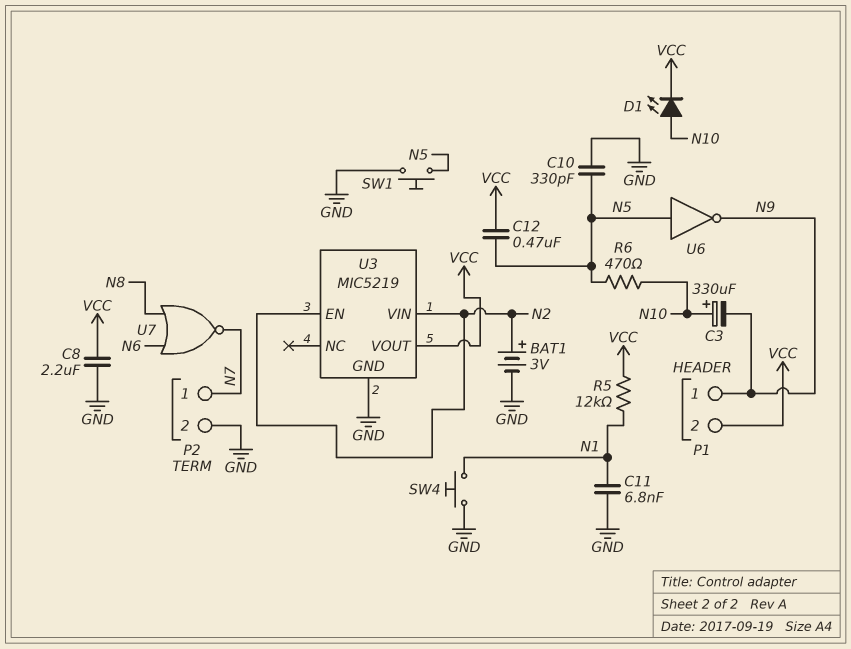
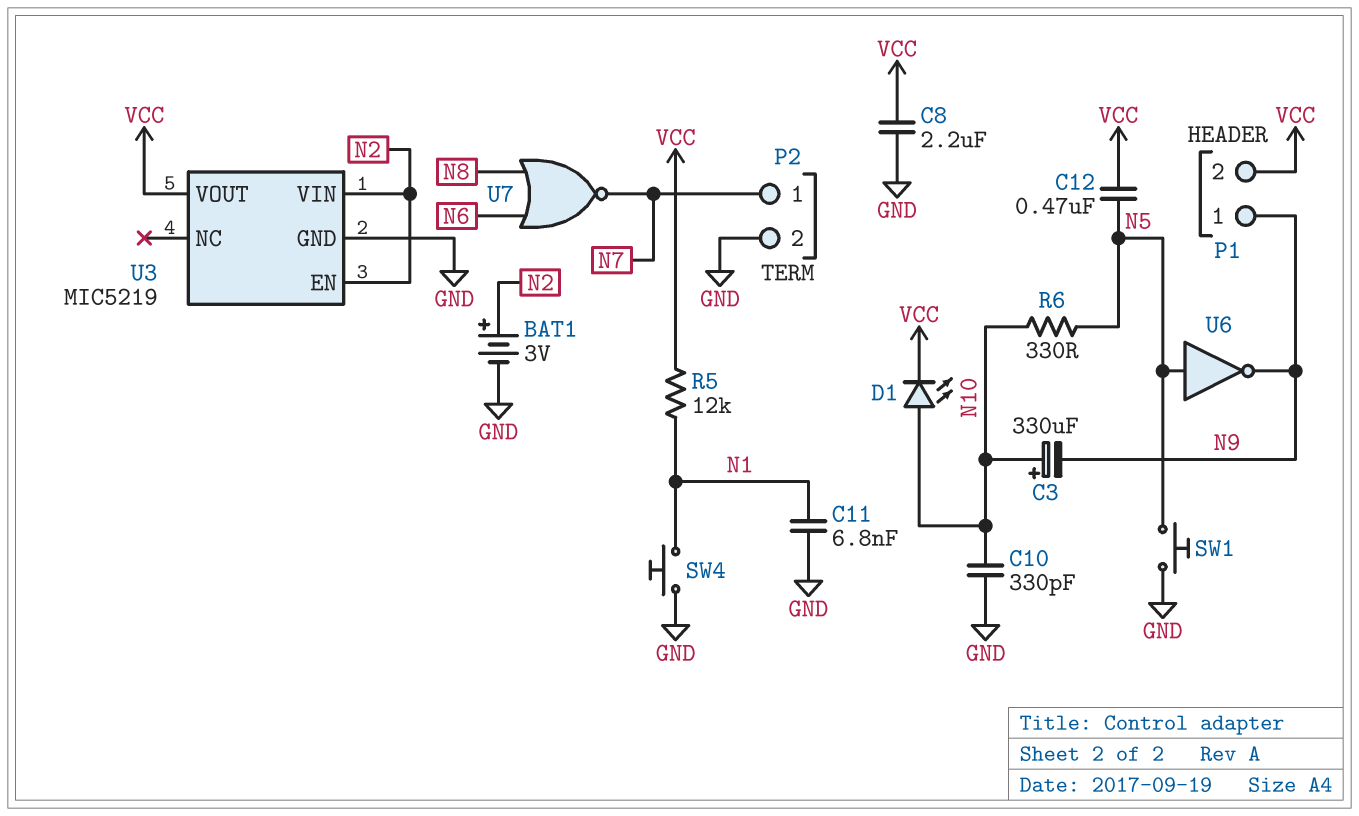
C10: 330pF (GND, N5) -> 330pF (GND, N10)
R6: 470 (N5, N10) -> 330 (N5, N10)

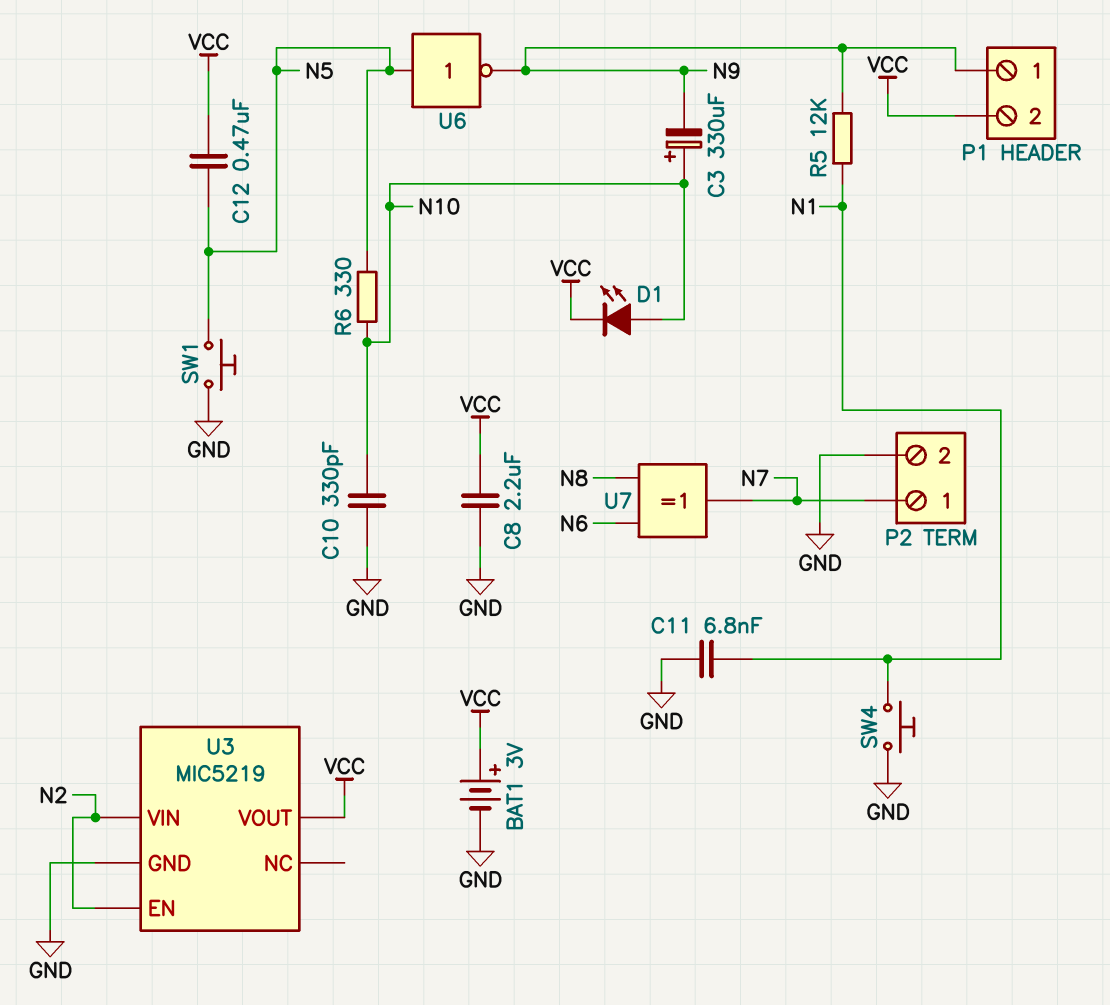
BAT1: 3V (plus N2, minus GND) -> 3V (plus VCC, minus GND)
R5: 12k (N1, VCC) -> 12k (N1, N9)
U7: NOR (in N6, in N8, out N7) -> XOR (in N6, in N8, out N7)

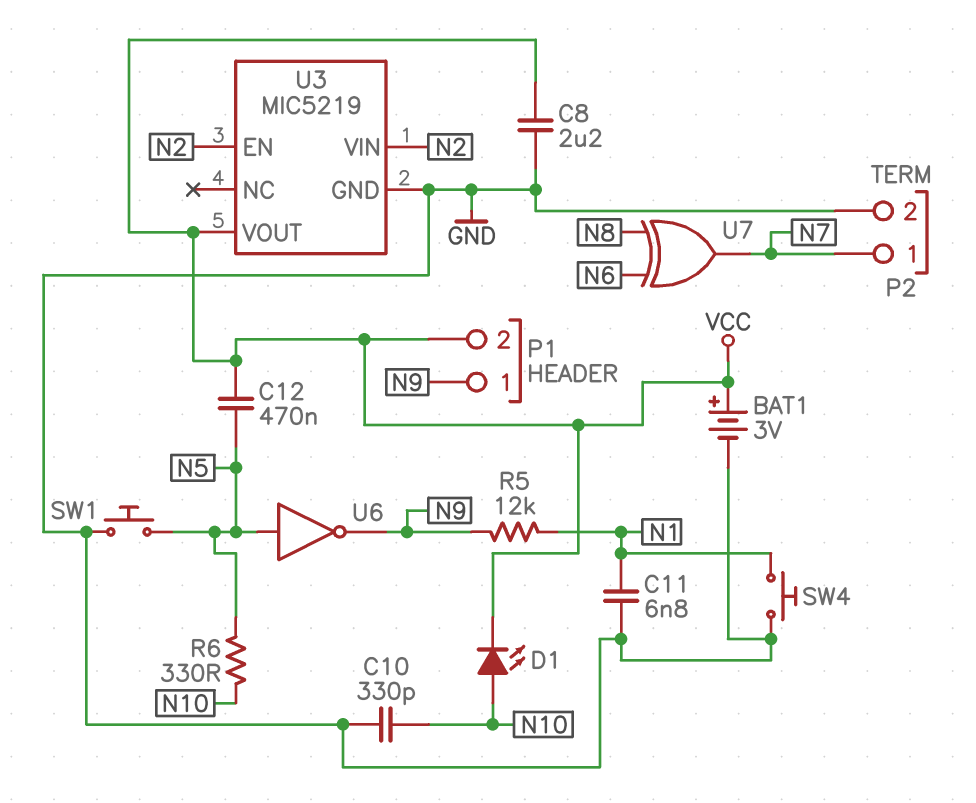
C3: 330uF (plus N10, minus N9) -> none

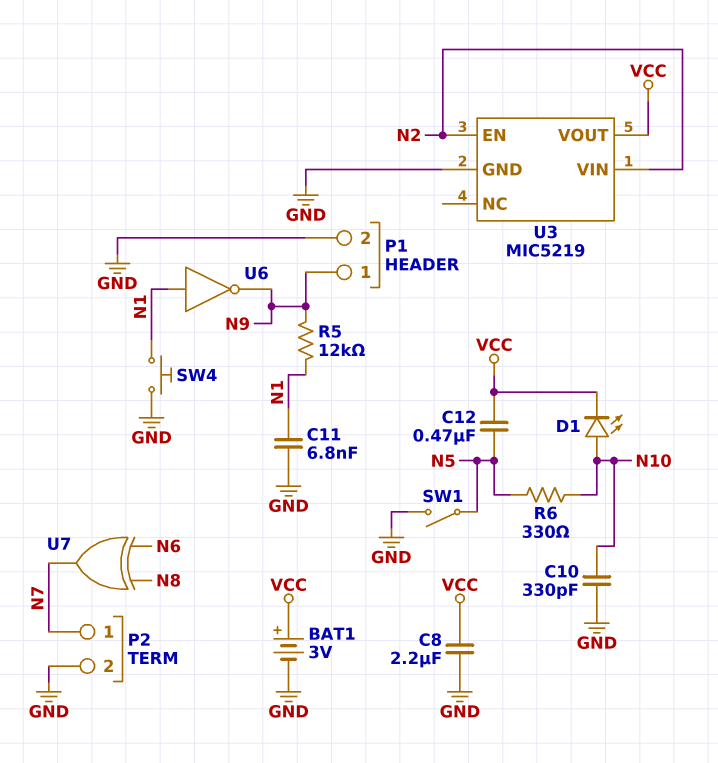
P1 pin 2: VCC -> GND
SW1: button (GND, N5) -> switch (GND, N5)
U6: NOT (in N5, out N9) -> NOT (in N1, out N9)

